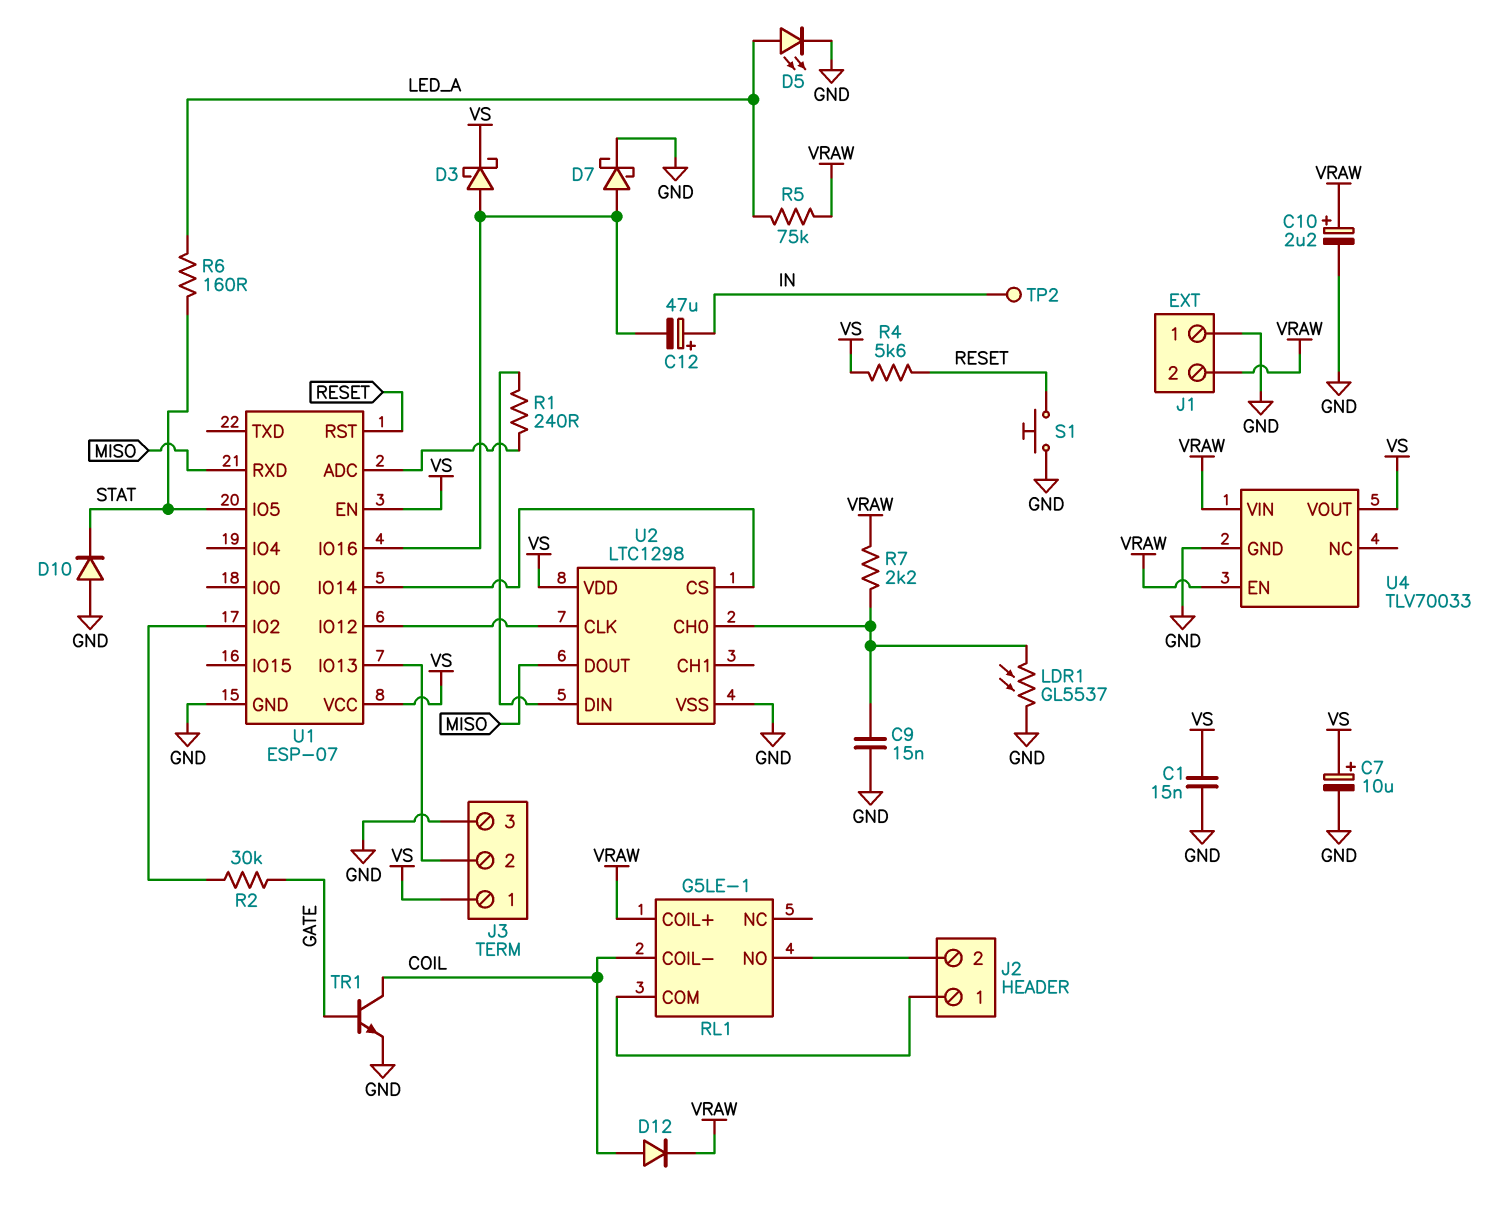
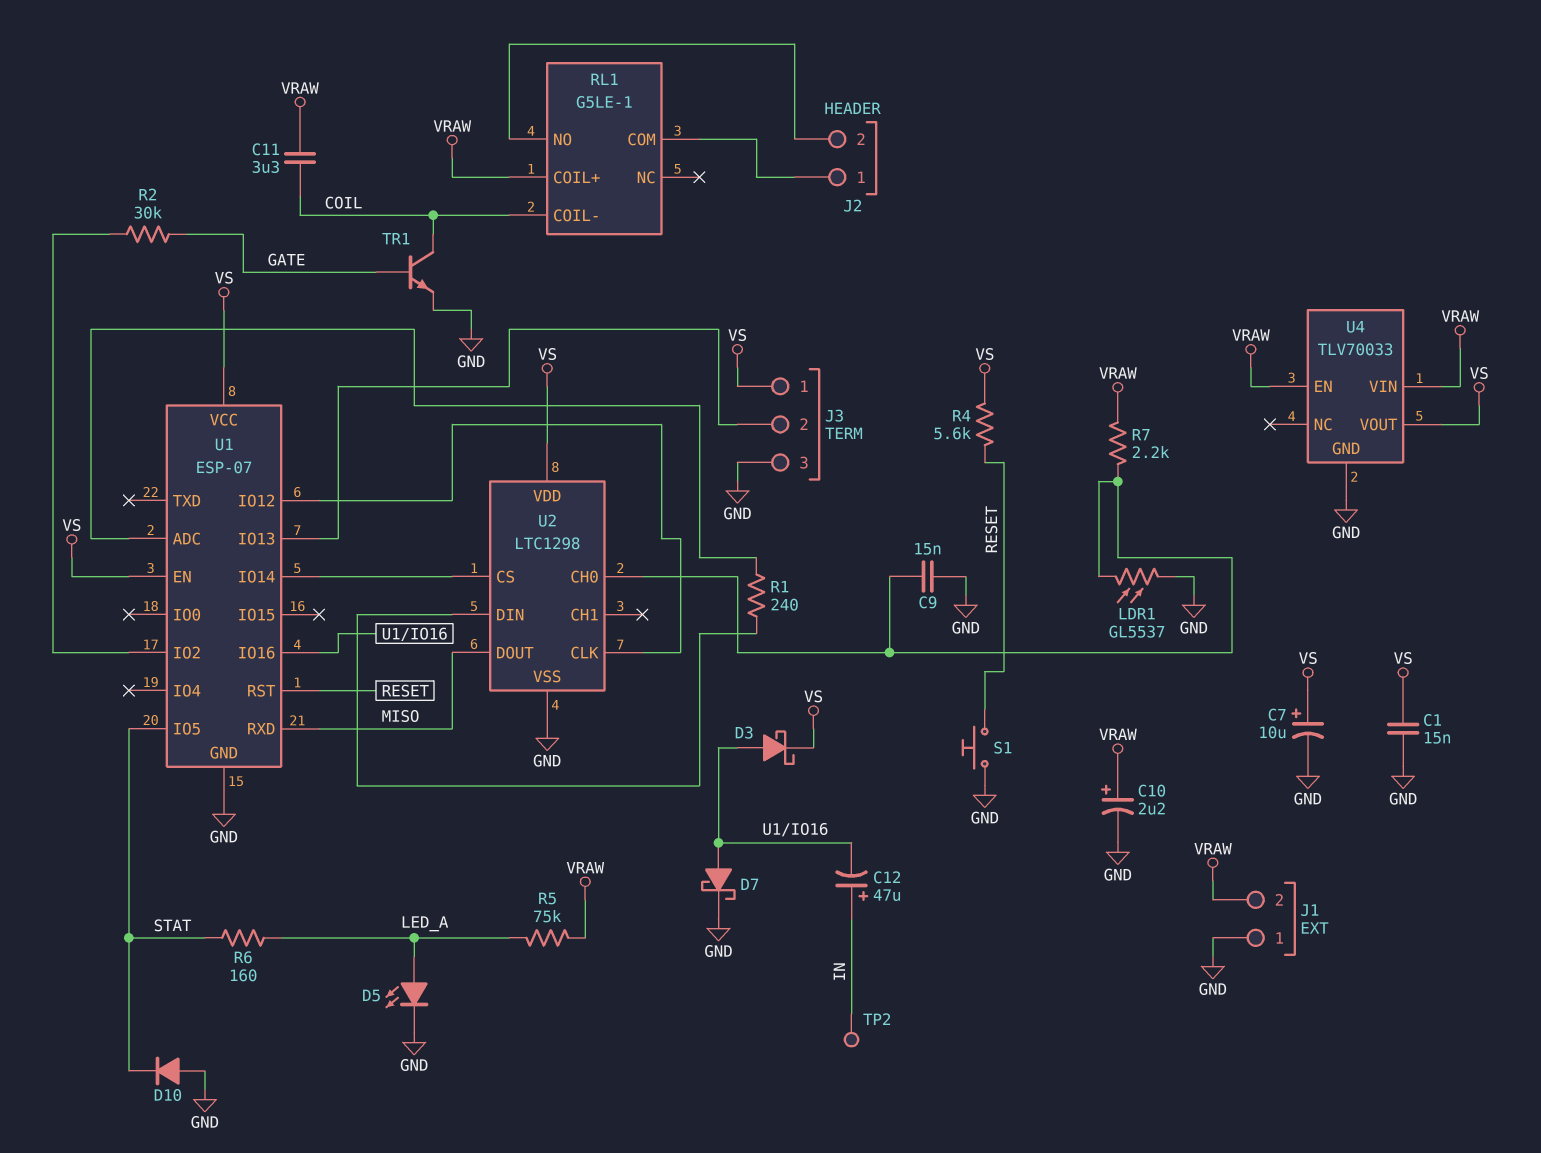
C11: none -> 3.3uF (COIL, VRAW)
D12: diode (A COIL, K VRAW) -> none

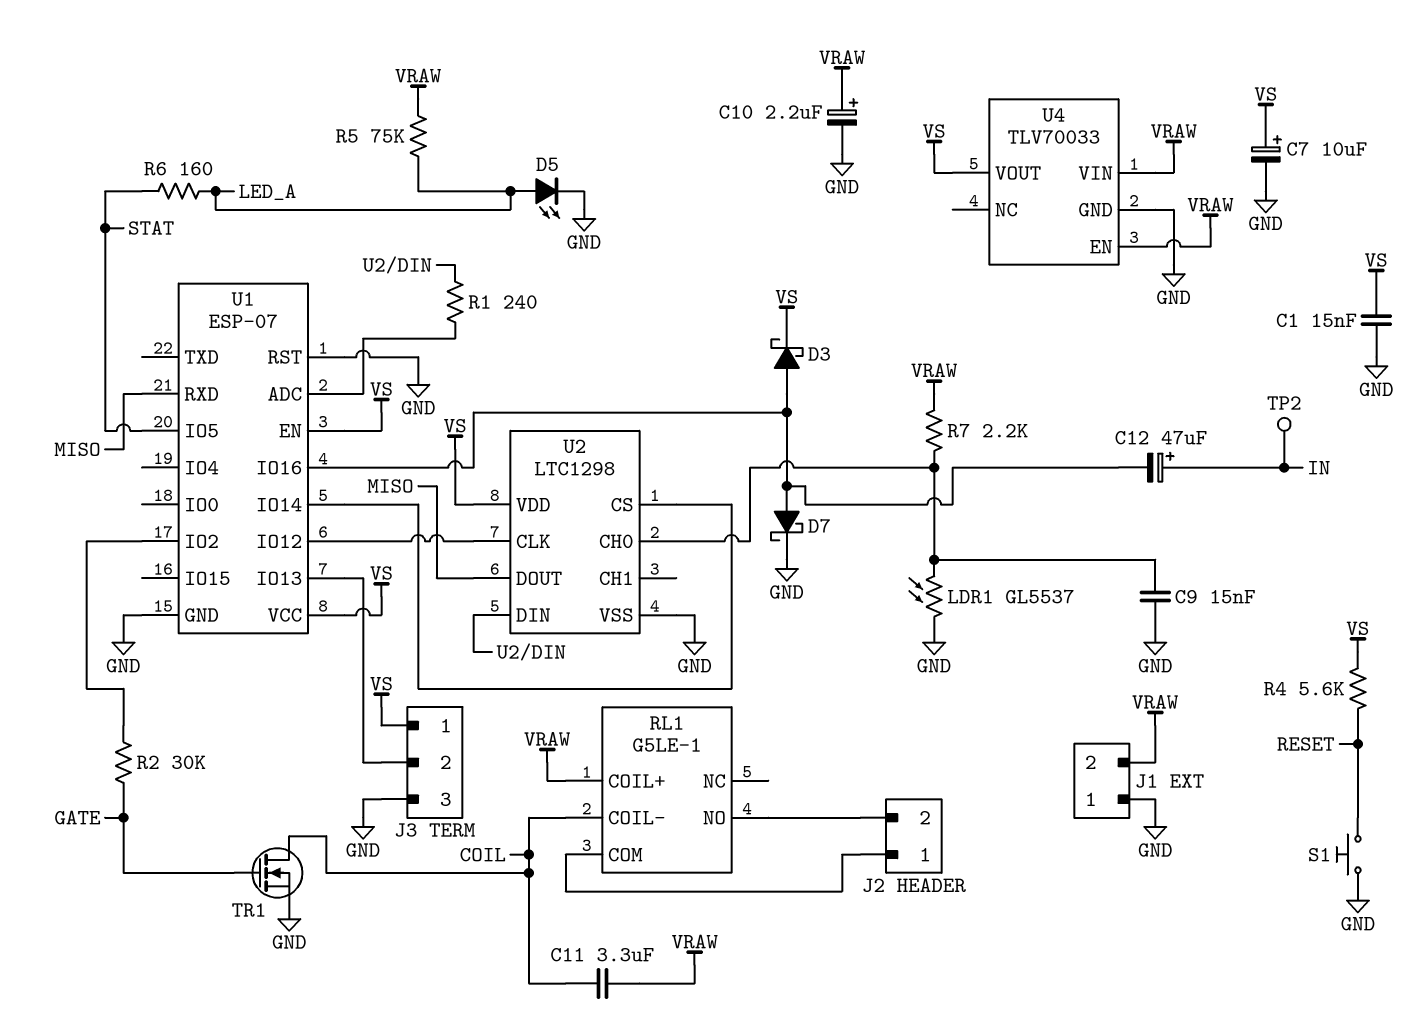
D10: diode (A GND, K STAT) -> none
TR1: NPN (B GATE, C COIL, E GND) -> NMOS (G GATE, D COIL, S GND)
U1 pin RST: RESET -> GND

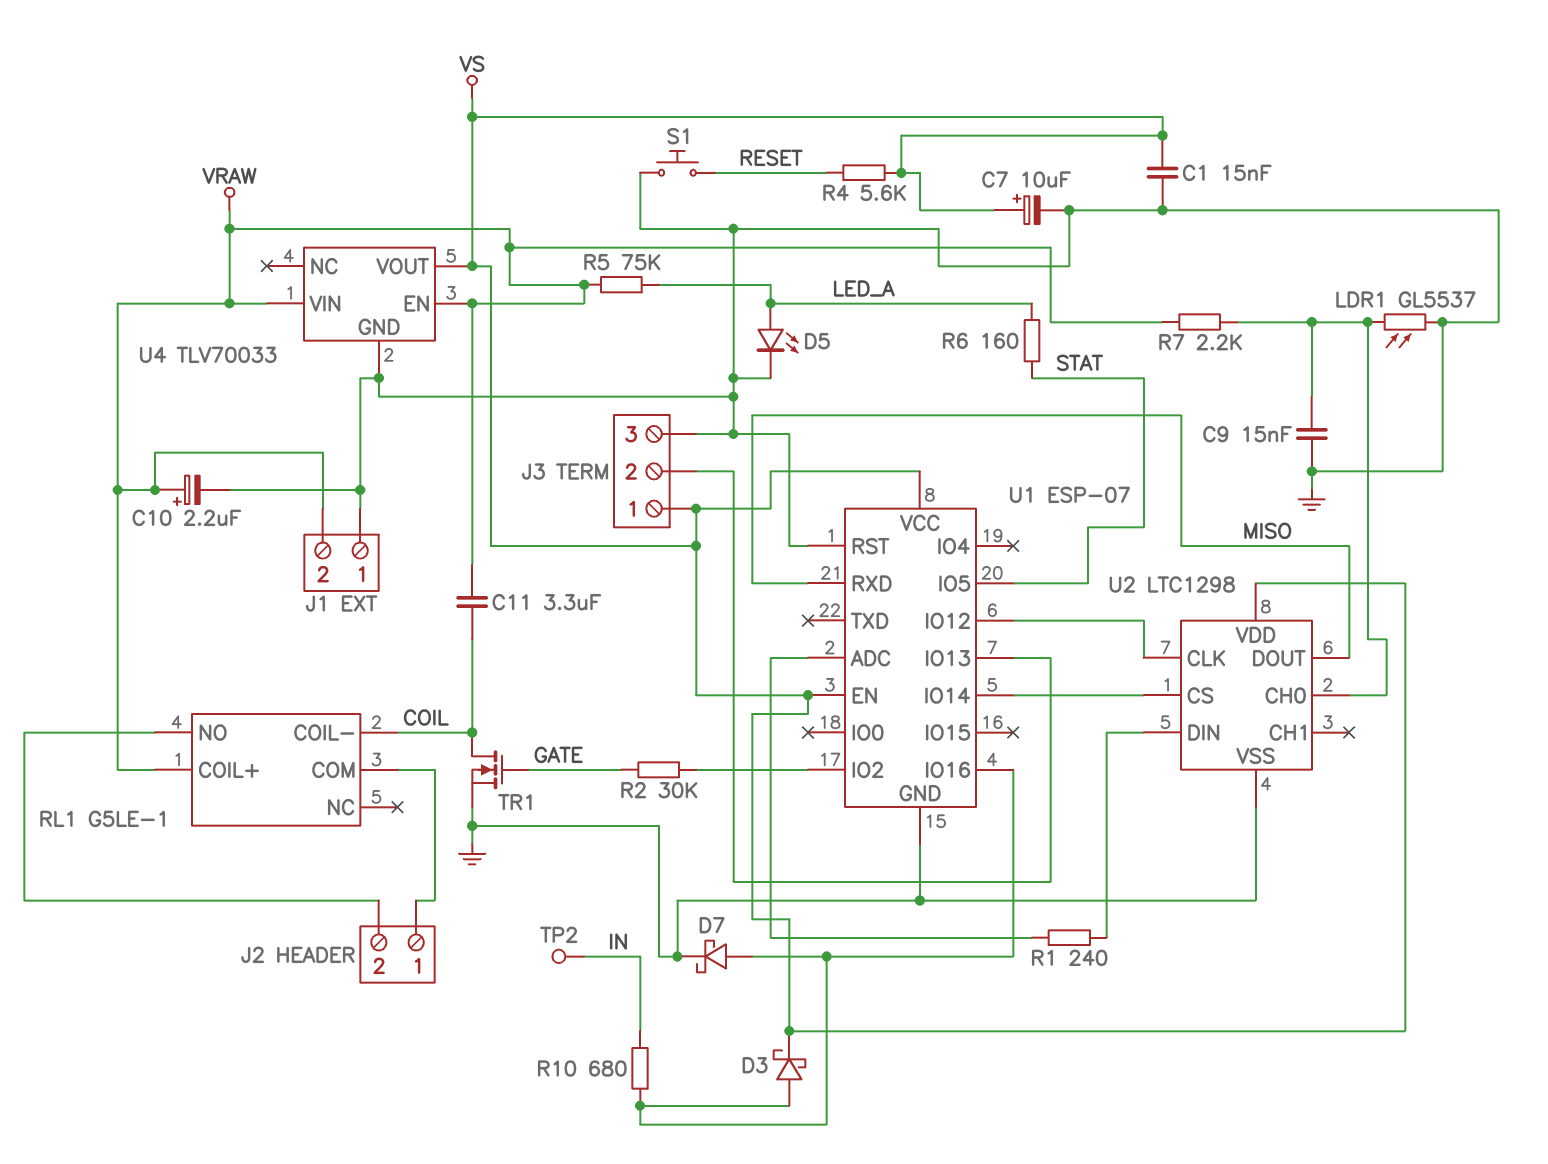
C12: 47uF (plus IN, minus U1/IO16) -> none
R10: none -> 680 (IN, U1/IO16)

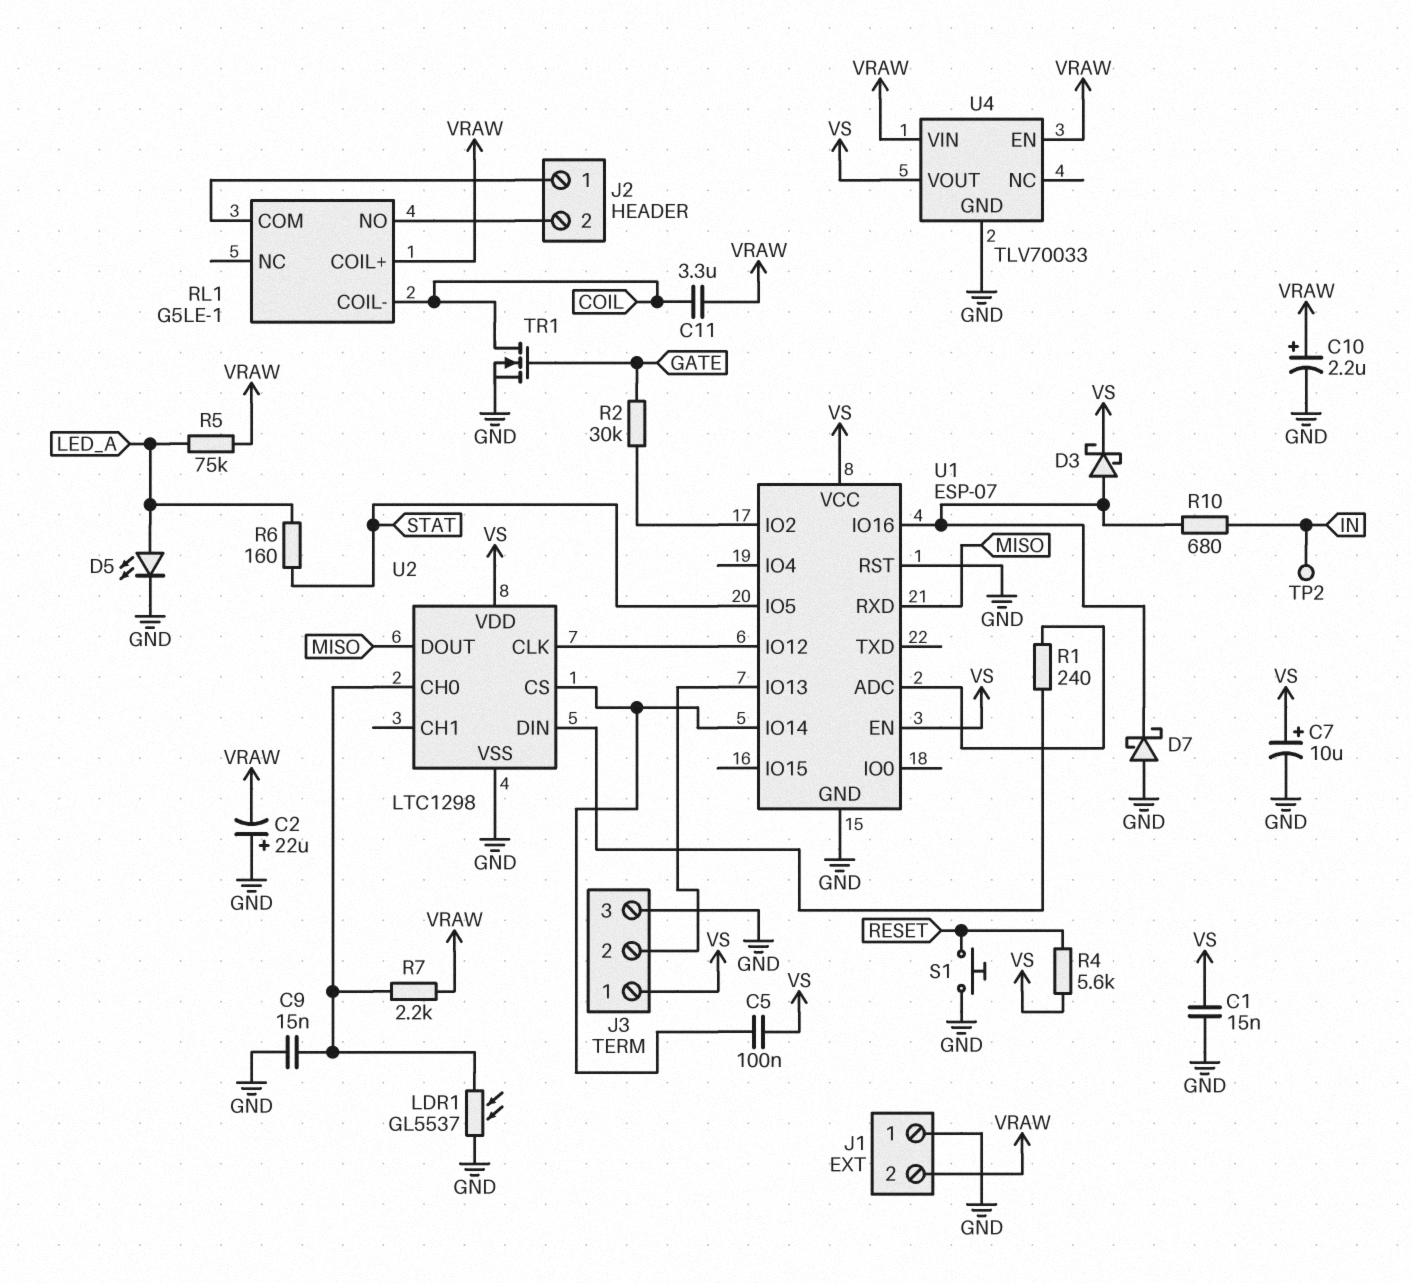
C2: none -> 22uF (plus GND, minus VRAW)
C5: none -> 100nF (U1/IO14, VS)
D7: schottky (A U1/IO16, K GND) -> schottky (A GND, K U1/IO16)

